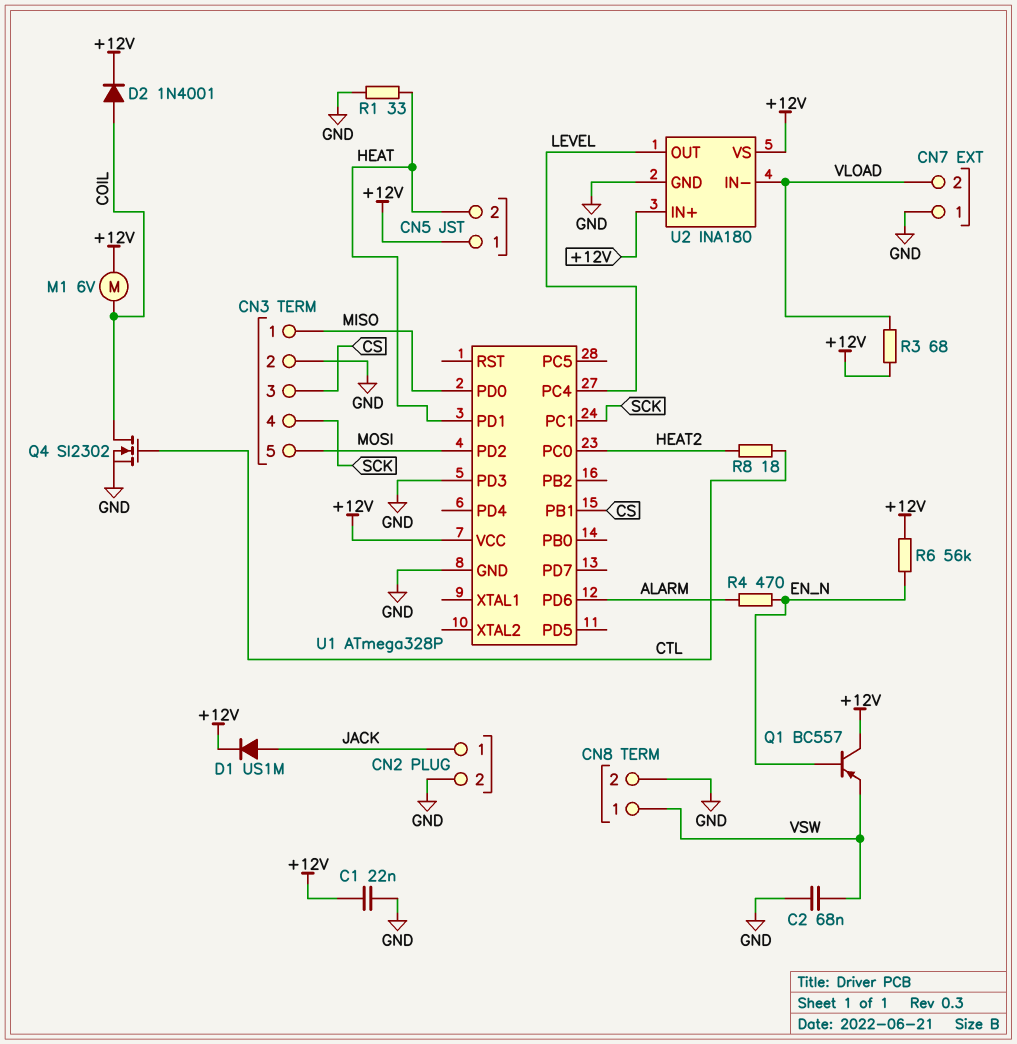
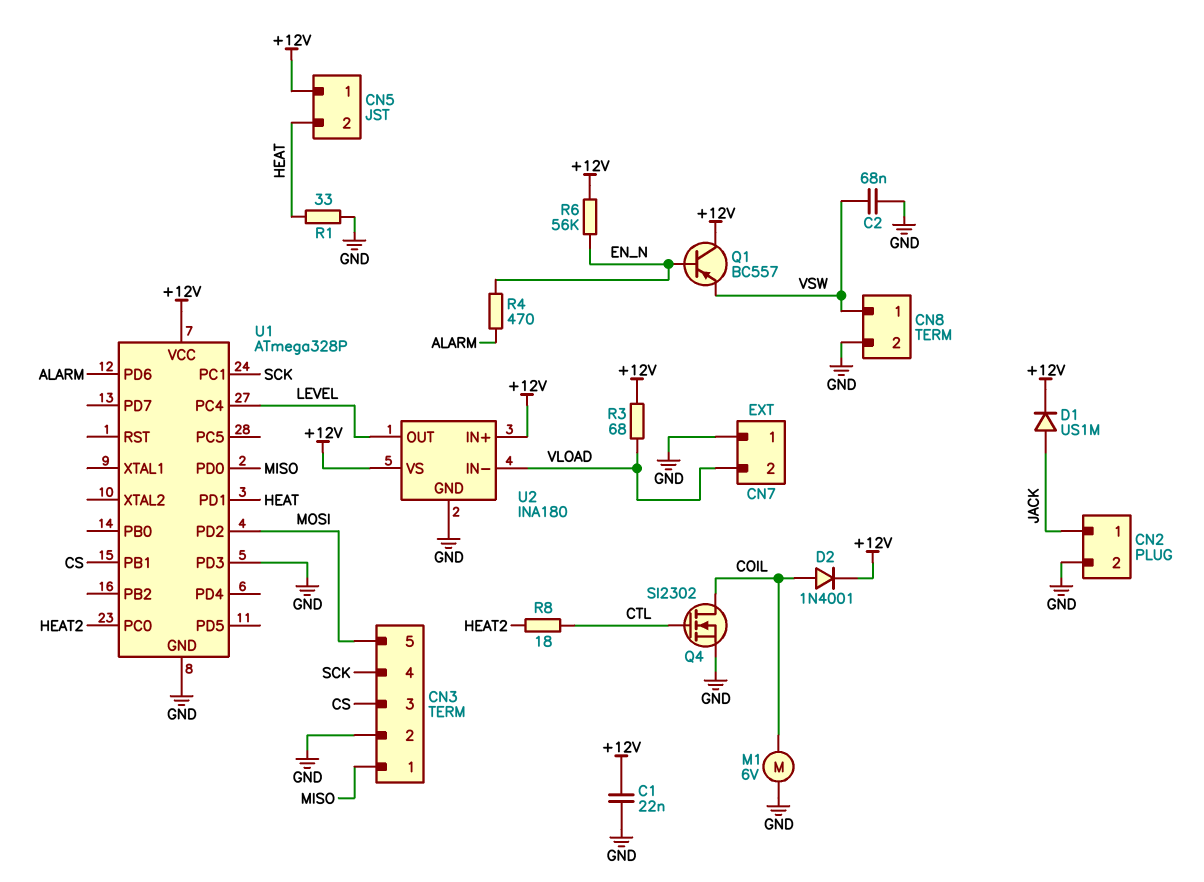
M1: motor 6V (+12V, COIL) -> motor 6V (COIL, GND)

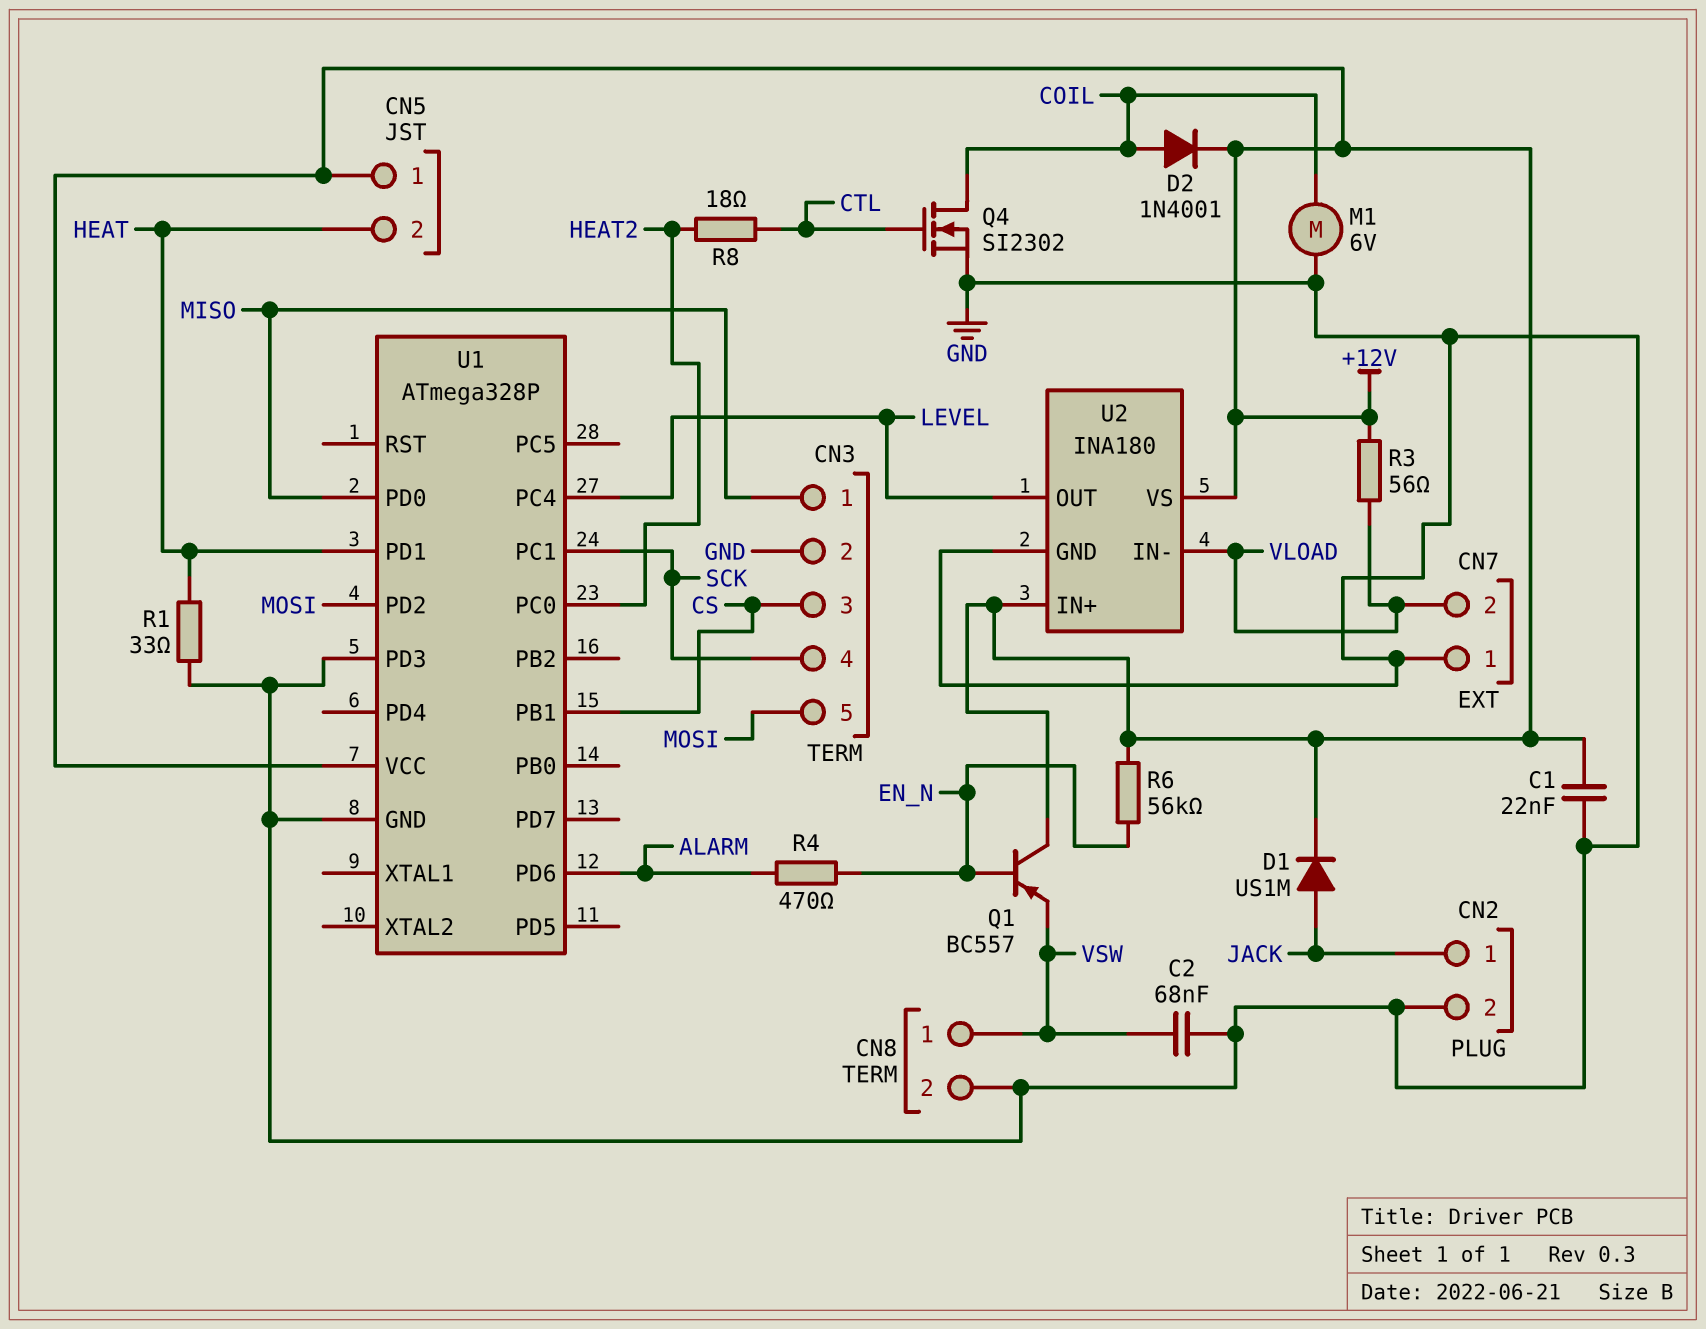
R3: 68 (+12V, VLOAD) -> 56 (+12V, VLOAD)

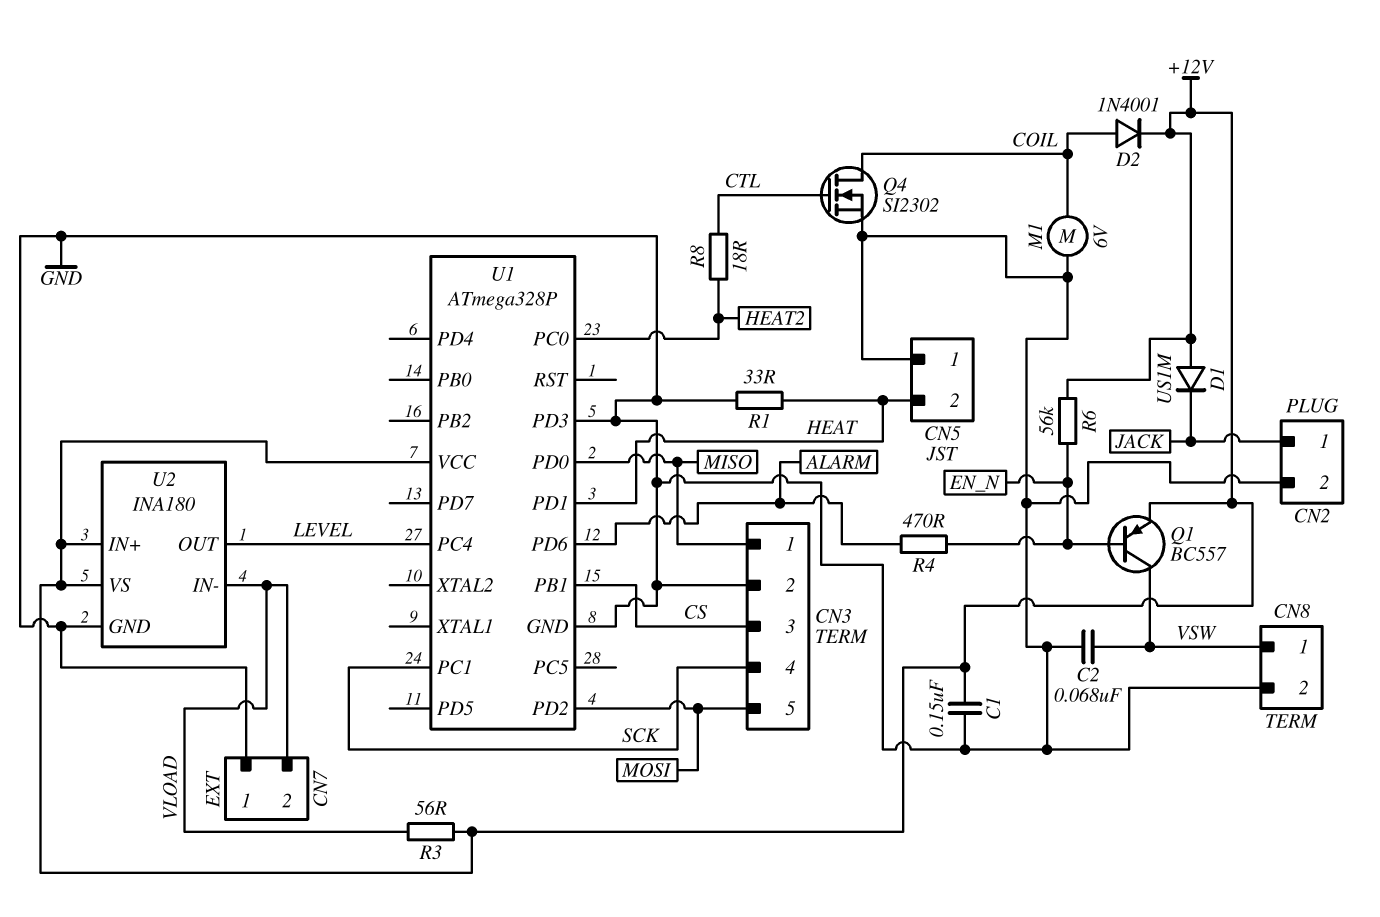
C1: 22nF (+12V, GND) -> 150nF (+12V, GND)
CN5 pin 1: +12V -> GND
D1: diode US1M (A JACK, K +12V) -> diode US1M (A +12V, K JACK)
Q1: PNP BC557 (B EN_N, C +12V, E VSW) -> PNP BC557 (B EN_N, C VSW, E +12V)

